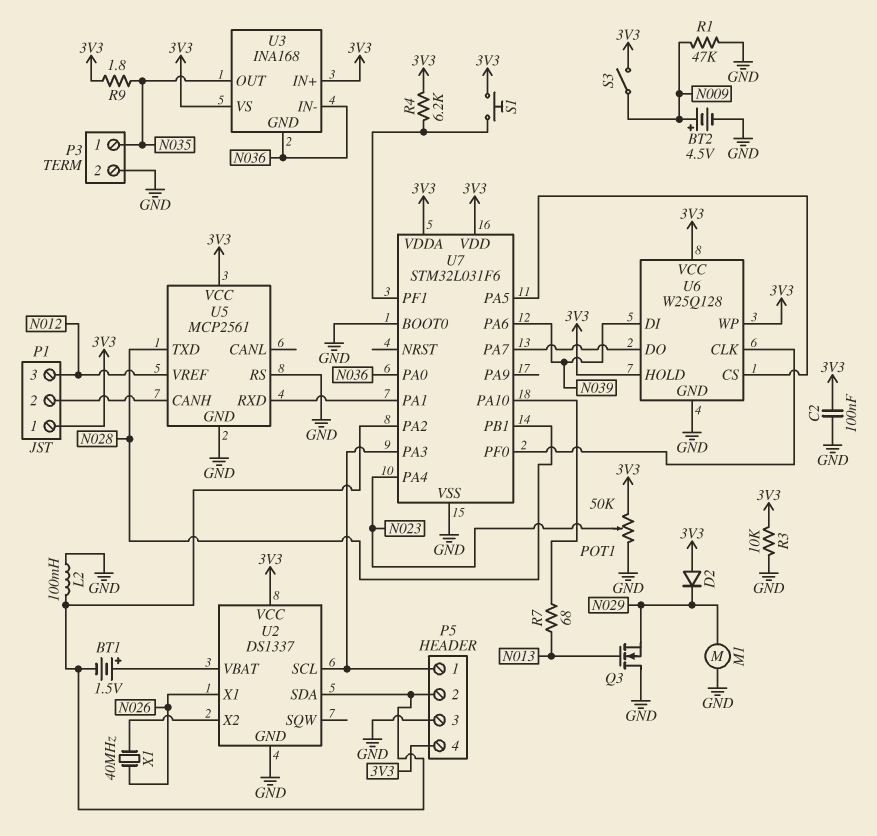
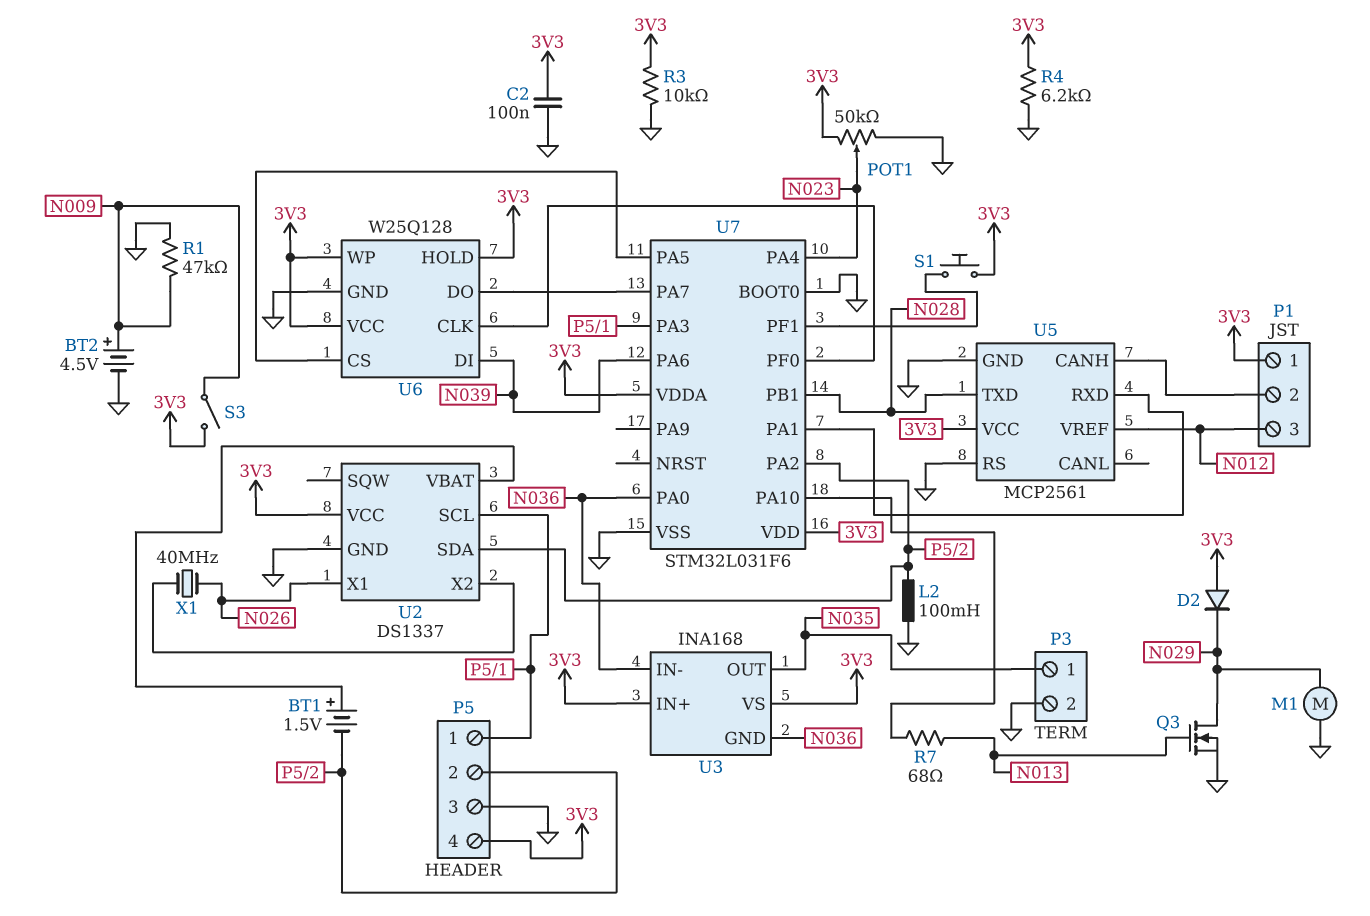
Q3: NMOS (G N013, D GND, S N029) -> NMOS (G N013, D N029, S GND)
R4: 6.2k (3V3, U7/PF1) -> 6.2k (3V3, GND)
R9: 1.8 (3V3, N035) -> none

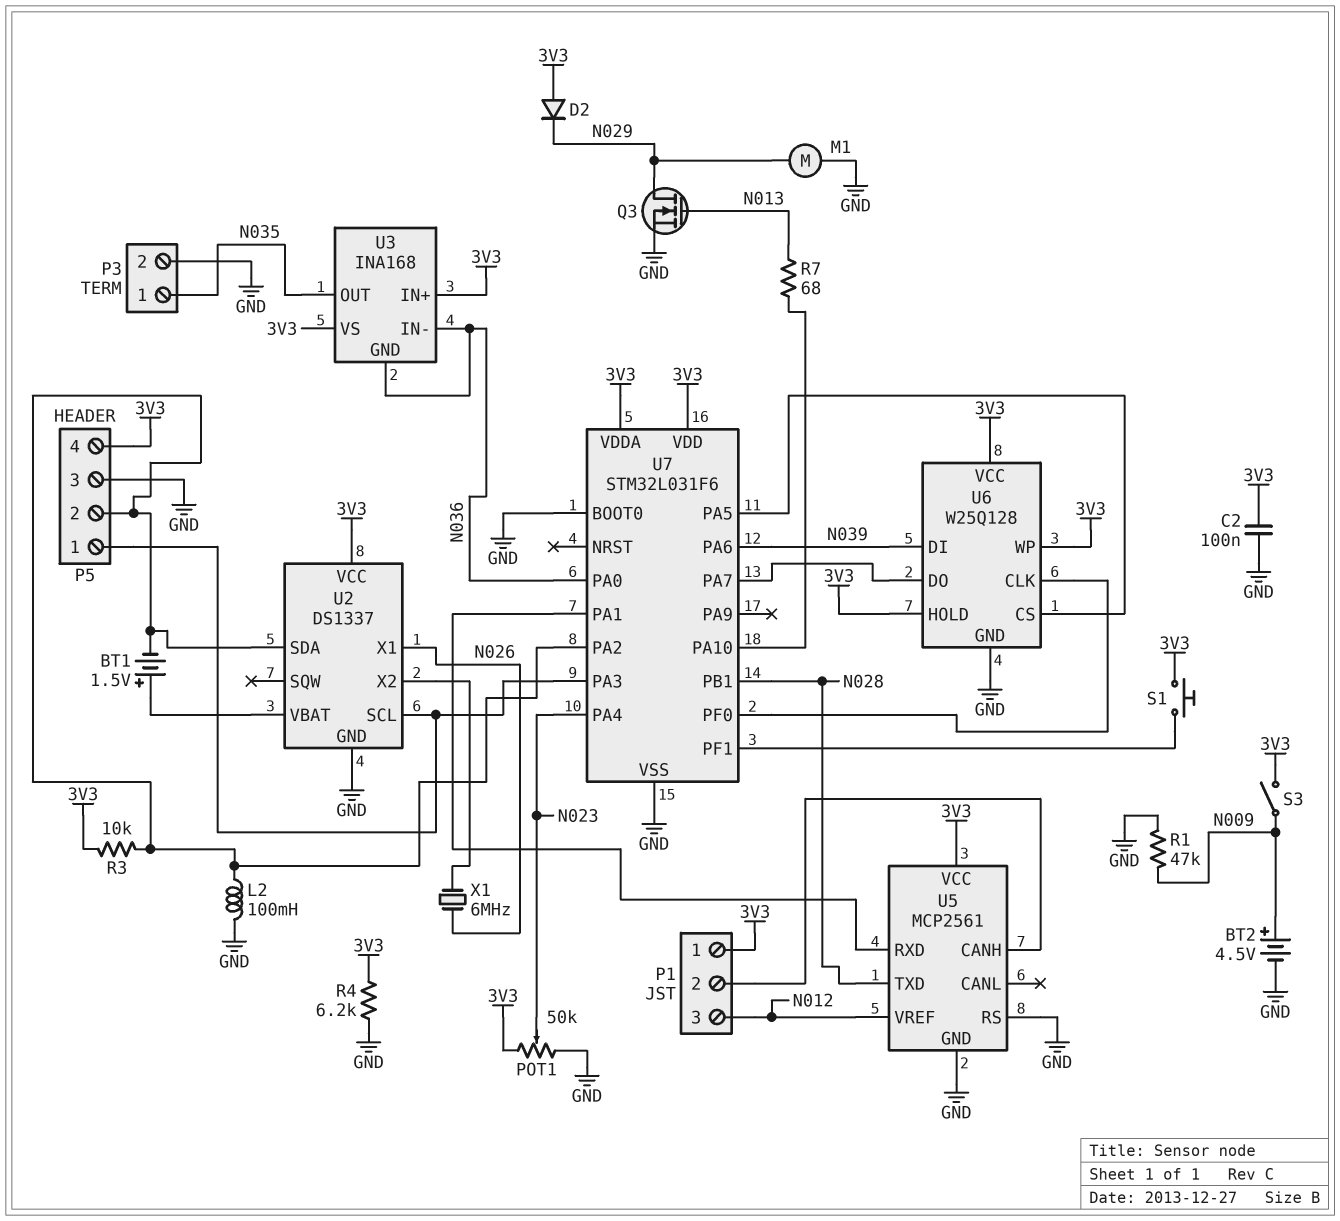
R3: 10k (3V3, GND) -> 10k (3V3, P5/2)
X1: 40MHz (N026, U2/X2) -> 6MHz (N026, U2/X2)

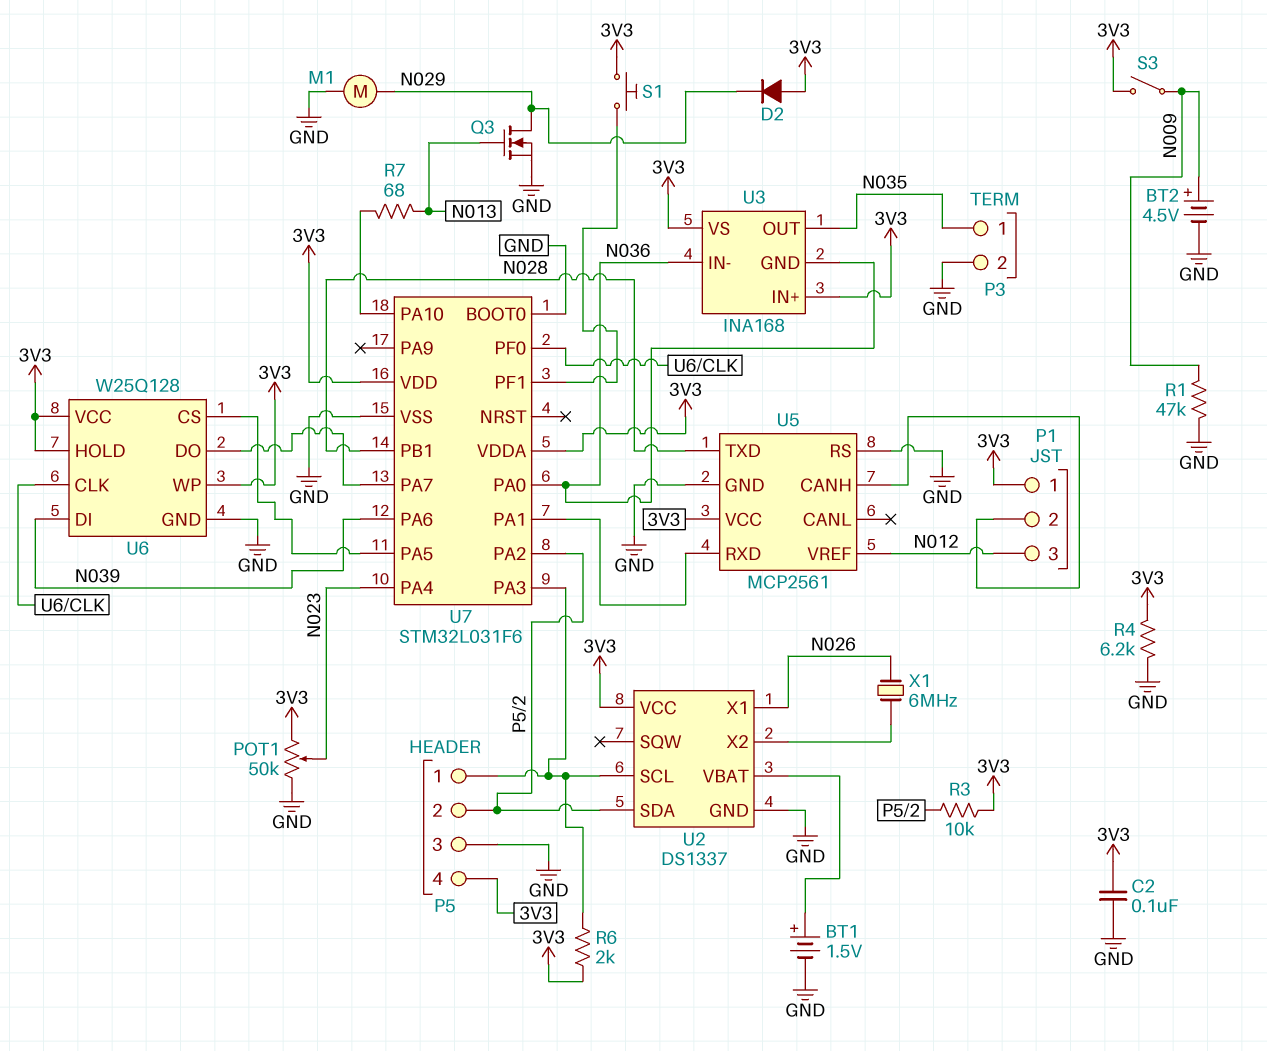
BT1: 1.5V (plus U2/VBAT, minus P5/2) -> 1.5V (plus U2/VBAT, minus GND)
L2: 100mH (GND, P5/2) -> none
R6: none -> 2k (3V3, P5/1)

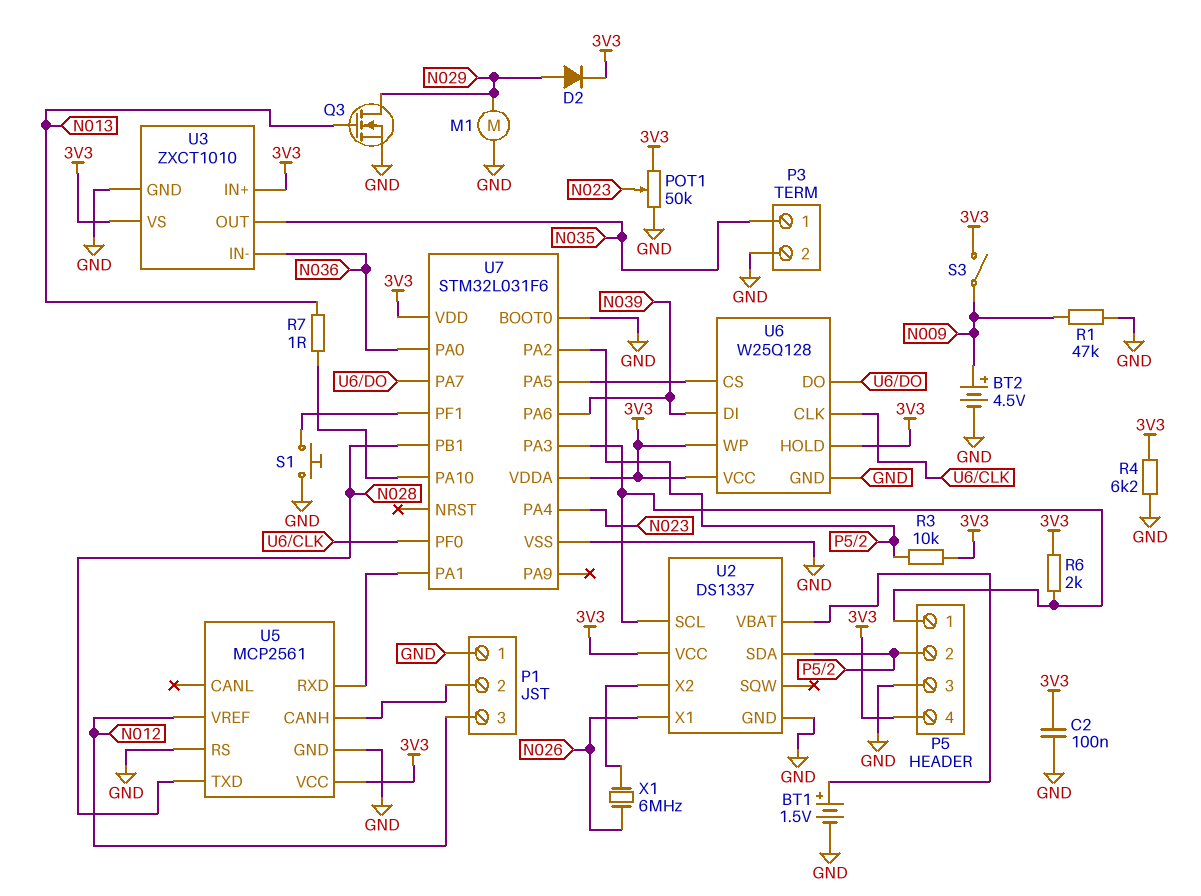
D2: diode (A 3V3, K N029) -> diode (A N029, K 3V3)
P1 pin 1: 3V3 -> GND
R7: 68 (N013, U7/PA10) -> 1 (N013, U7/PA10)
S1: button (3V3, U7/PF1) -> button (GND, U7/PF1)
U3: INA168 -> ZXCT1010
U3 pin GND: N036 -> GND

